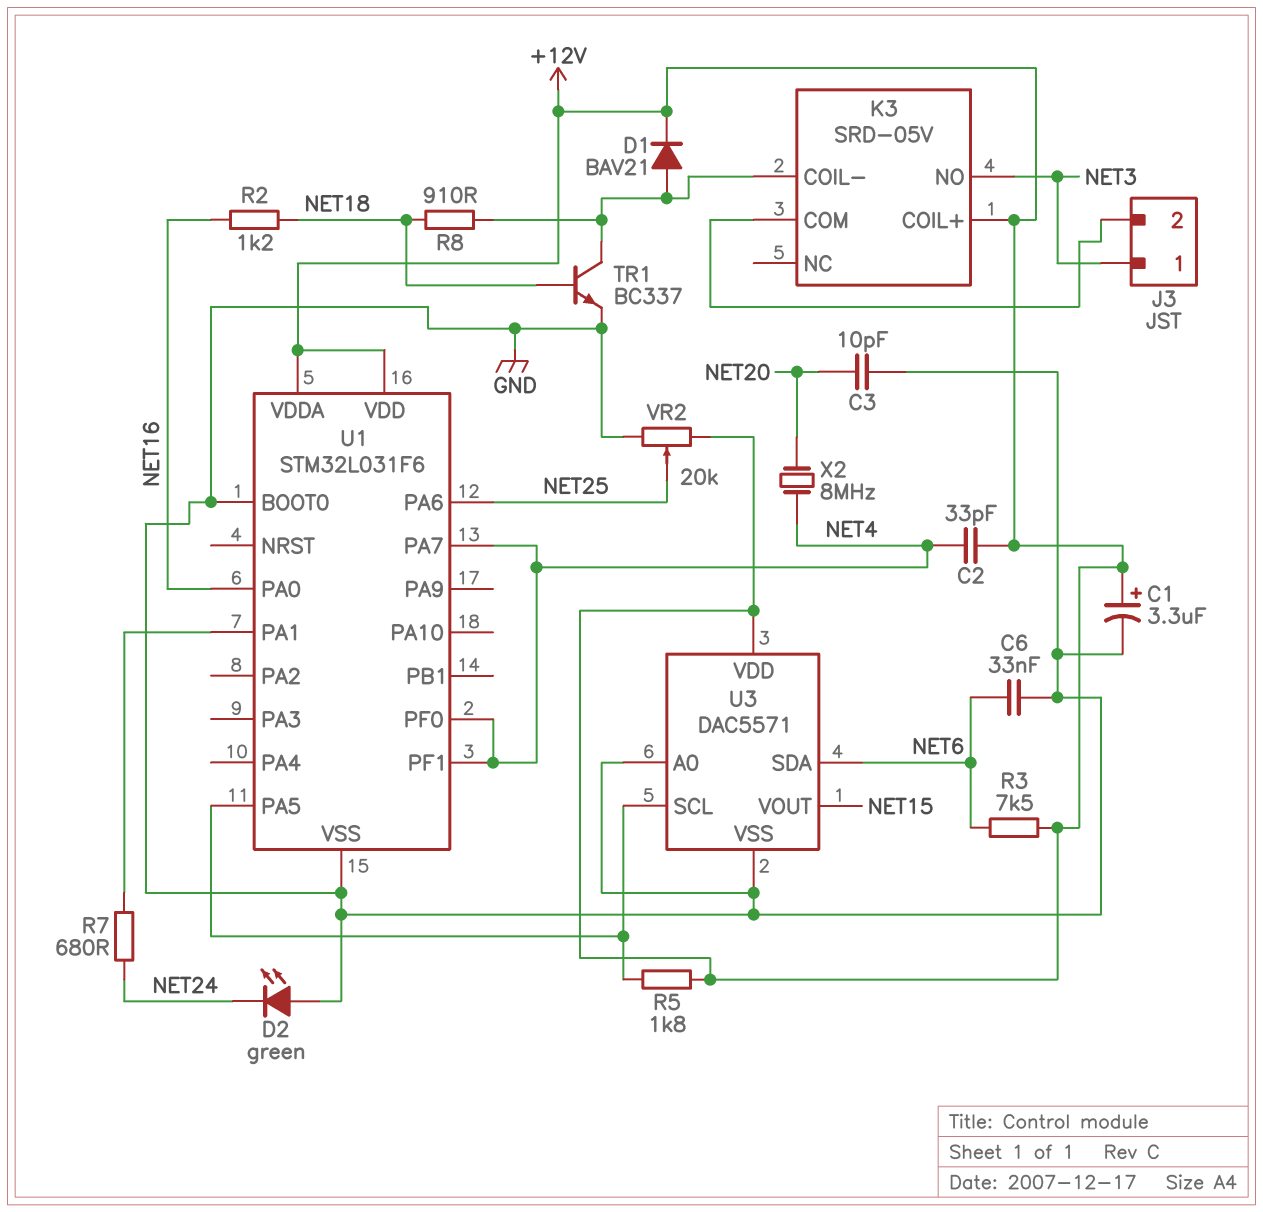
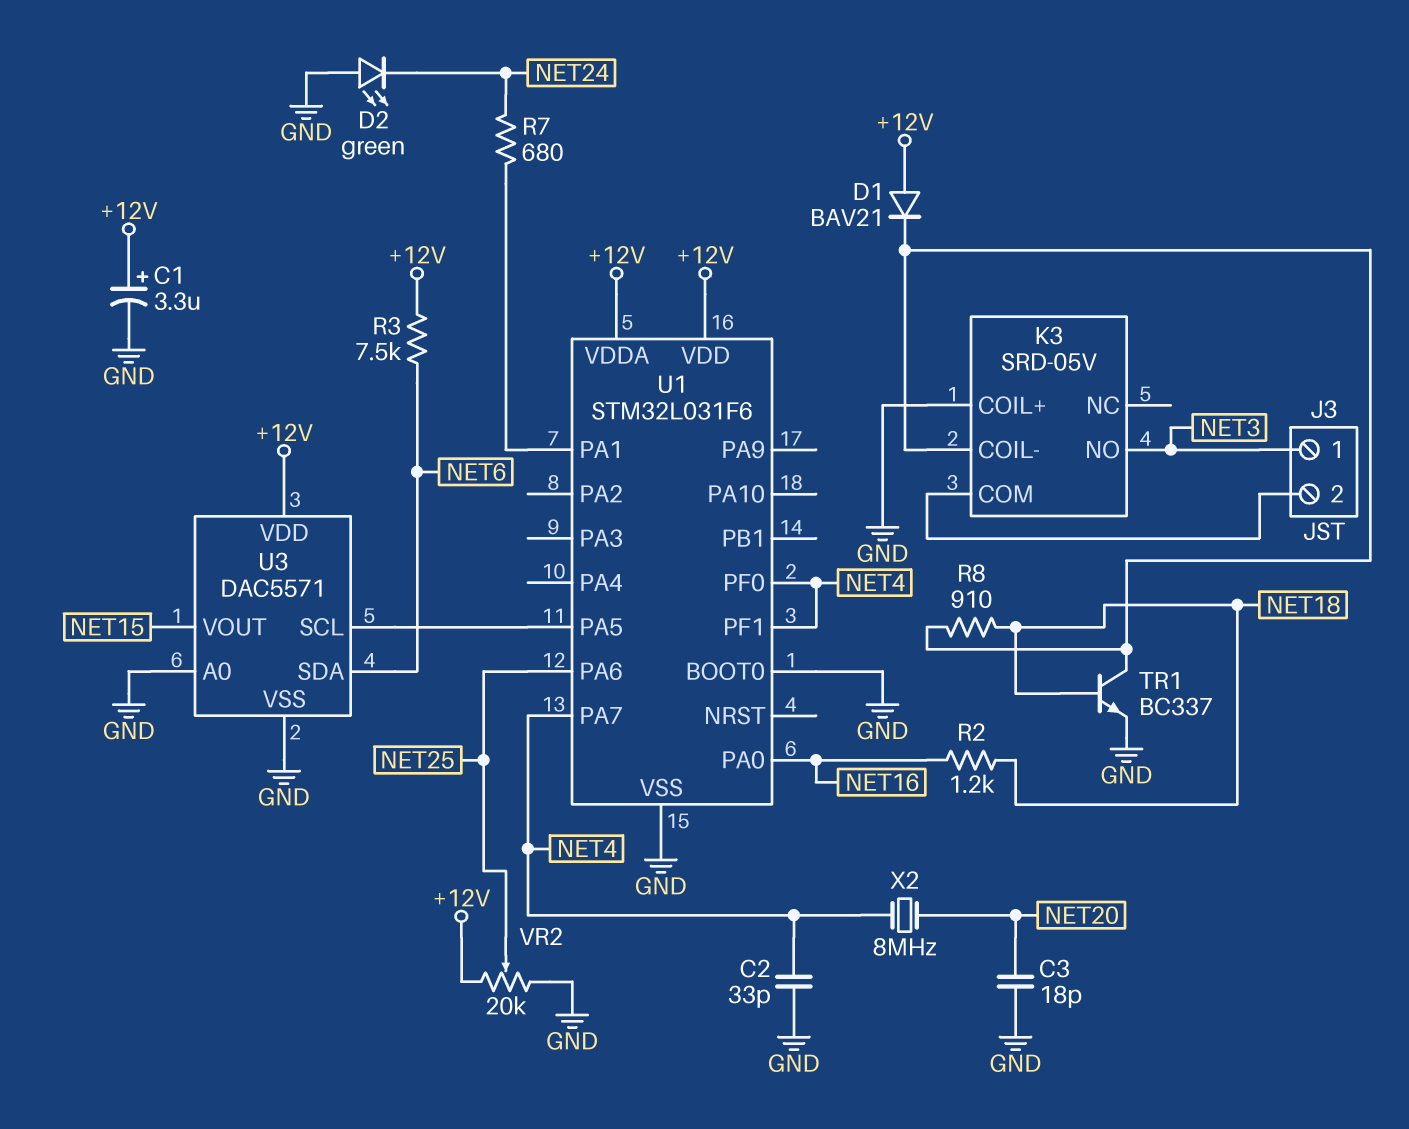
C2: 33pF (+12V, NET4) -> 33pF (GND, NET4)
C3: 10pF (GND, NET20) -> 18pF (GND, NET20)
C6: 33nF (GND, NET6) -> none
D1: diode BAV21 (A K3/COIL-, K +12V) -> diode BAV21 (A +12V, K K3/COIL-)
K3 pin COIL+: +12V -> GND
R5: 1.8k (+12V, U1/PA5) -> none

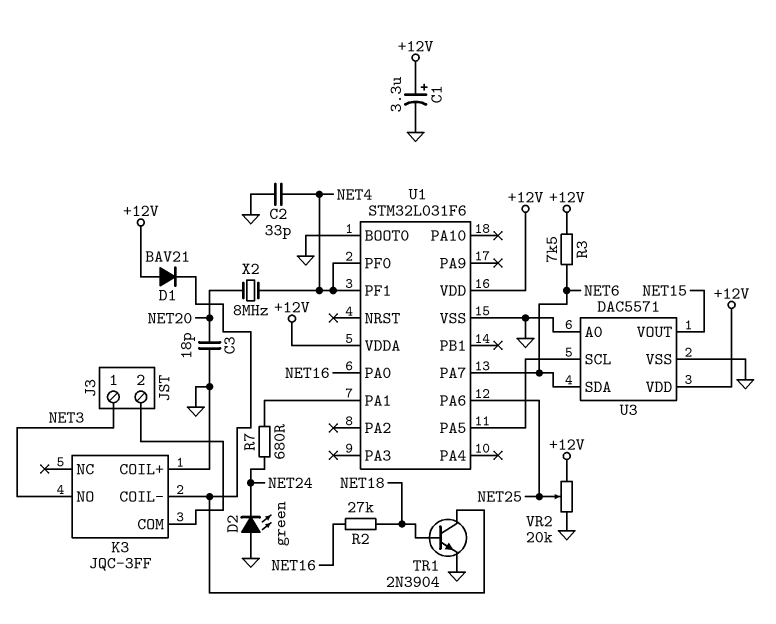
K3: SRD-05V -> JQC-3FF
R2: 1.2k (NET16, NET18) -> 27k (NET16, NET18)
R8: 910 (K3/COIL-, NET18) -> none
TR1: NPN BC337 (B NET18, C K3/COIL-, E GND) -> NPN 2N3904 (B NET18, C K3/COIL-, E GND)
U1 pin PA7: NET4 -> NET6

